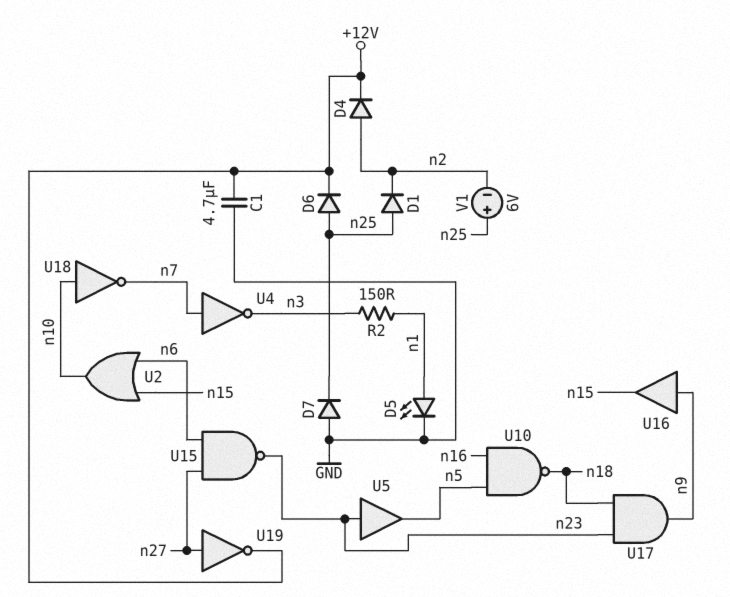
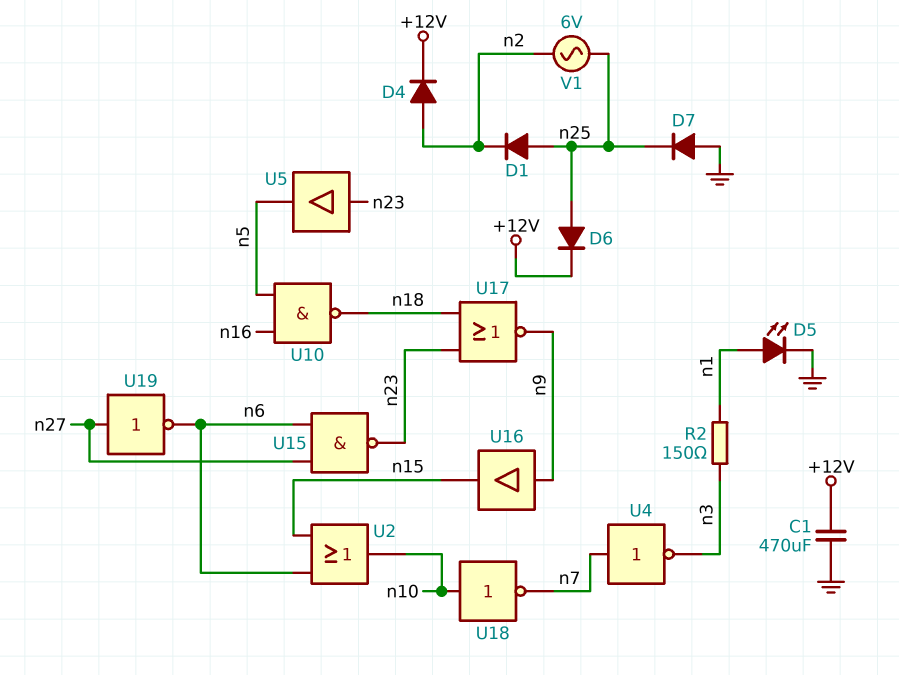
C1: 4.7uF (+12V, GND) -> 470uF (+12V, GND)
U17: AND (in n18, in n23, out n9) -> NOR (in n18, in n23, out n9)
U19: NOT (in n27, out +12V) -> NOT (in n27, out n6)
V1: 6V (plus n25, minus n2) -> AC 6V (n2, n25)

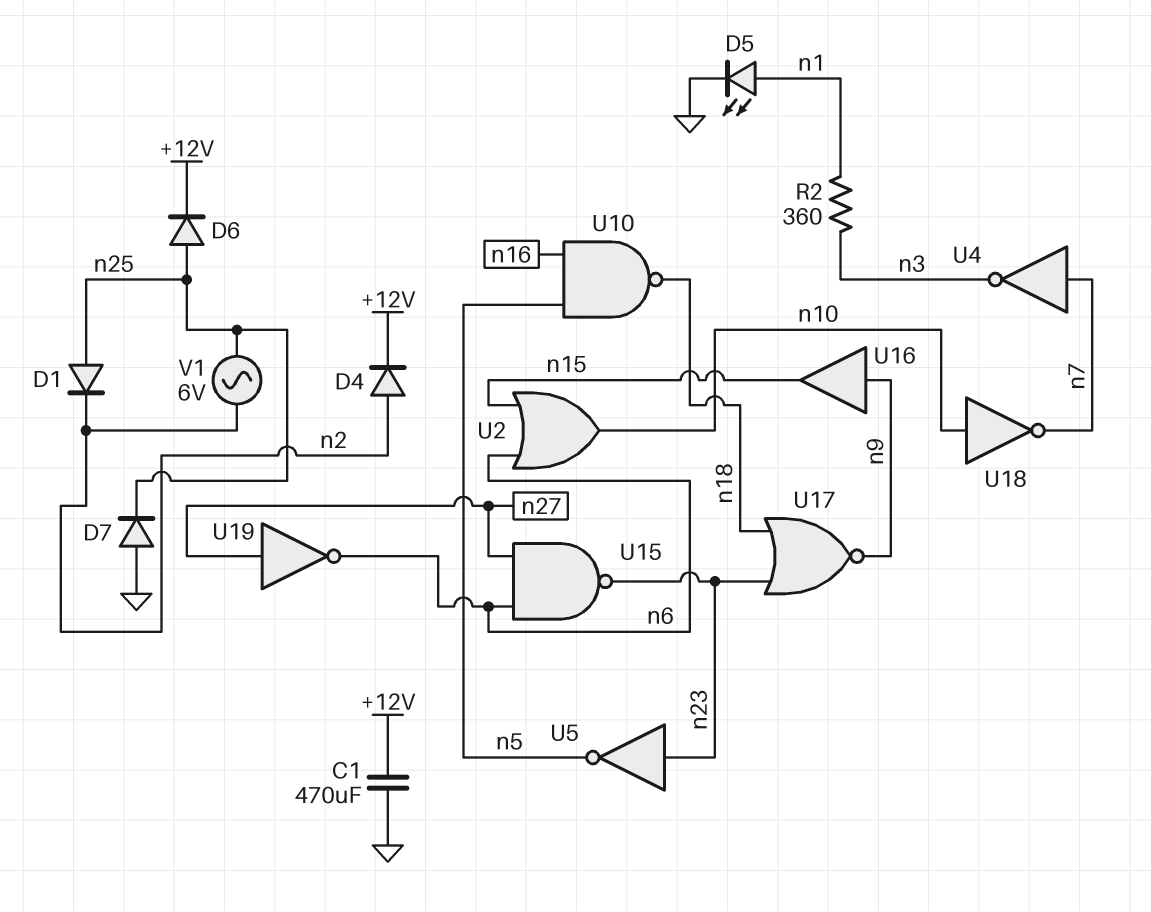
R2: 150 (n1, n3) -> 360 (n1, n3)
U5: buffer (in n23, out n5) -> NOT (in n23, out n5)

